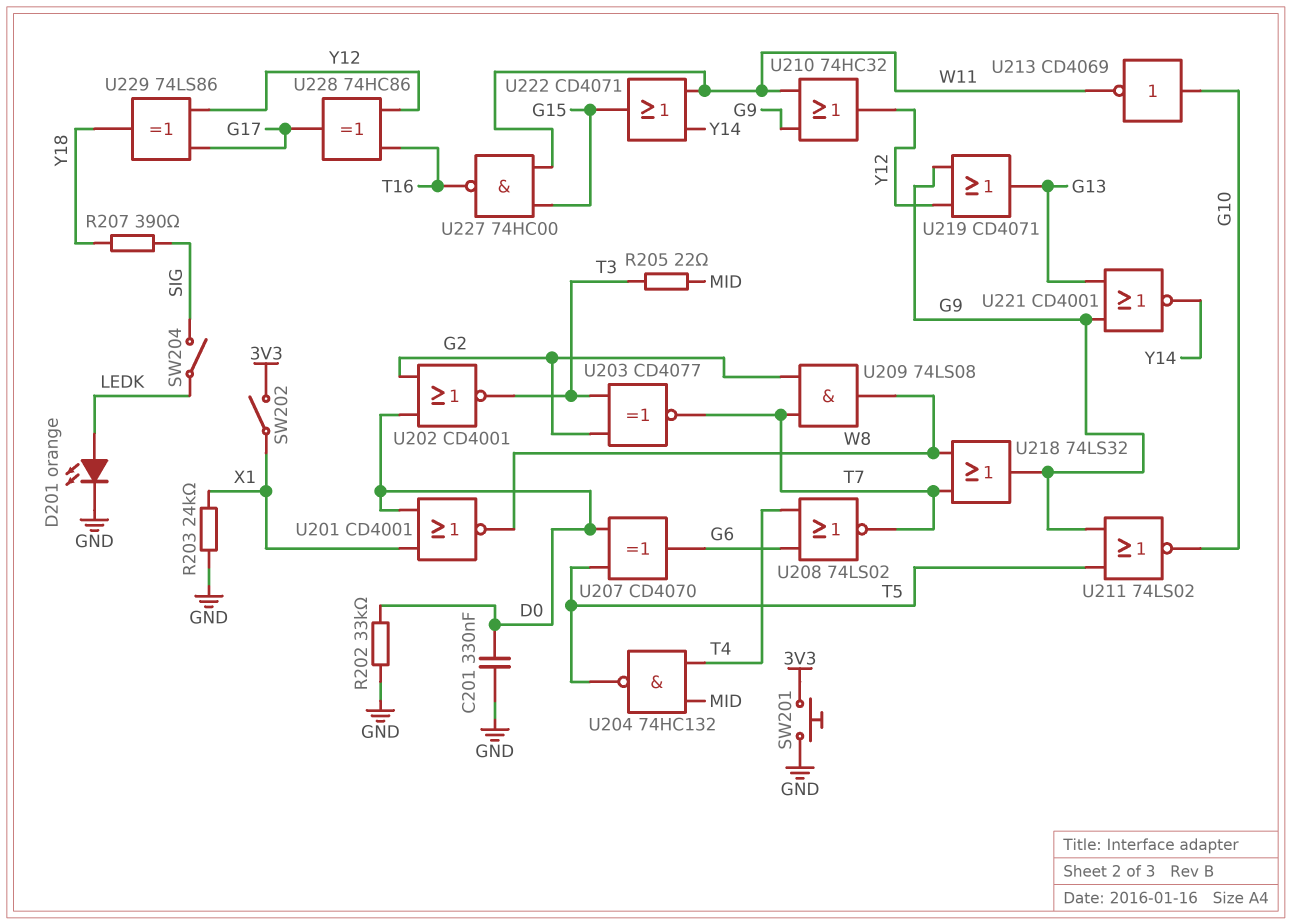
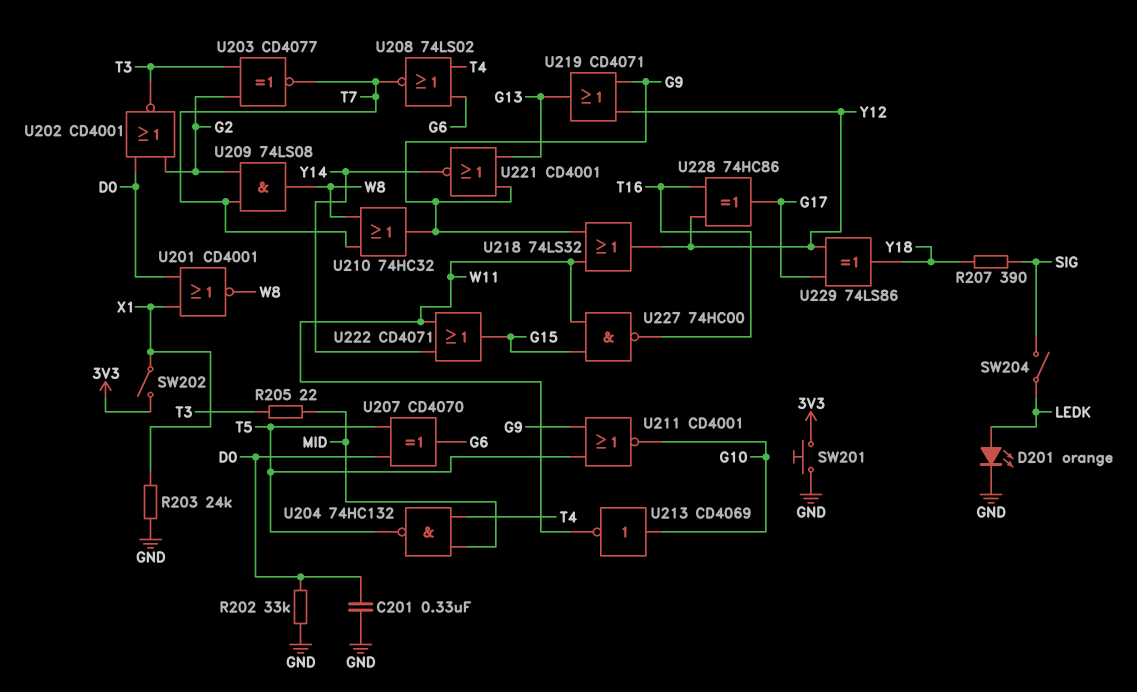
U210: OR 74HC32 (in G9, in W11, out Y12) -> OR 74HC32 (in T7, in W8, out G9)
U211: NOR 74LS02 (in G9, in T5, out G10) -> NOR CD4001 (in G9, in T5, out G10)
U218: OR 74LS32 (in T7, in W8, out G9) -> OR 74LS32 (in G9, in W11, out Y12)

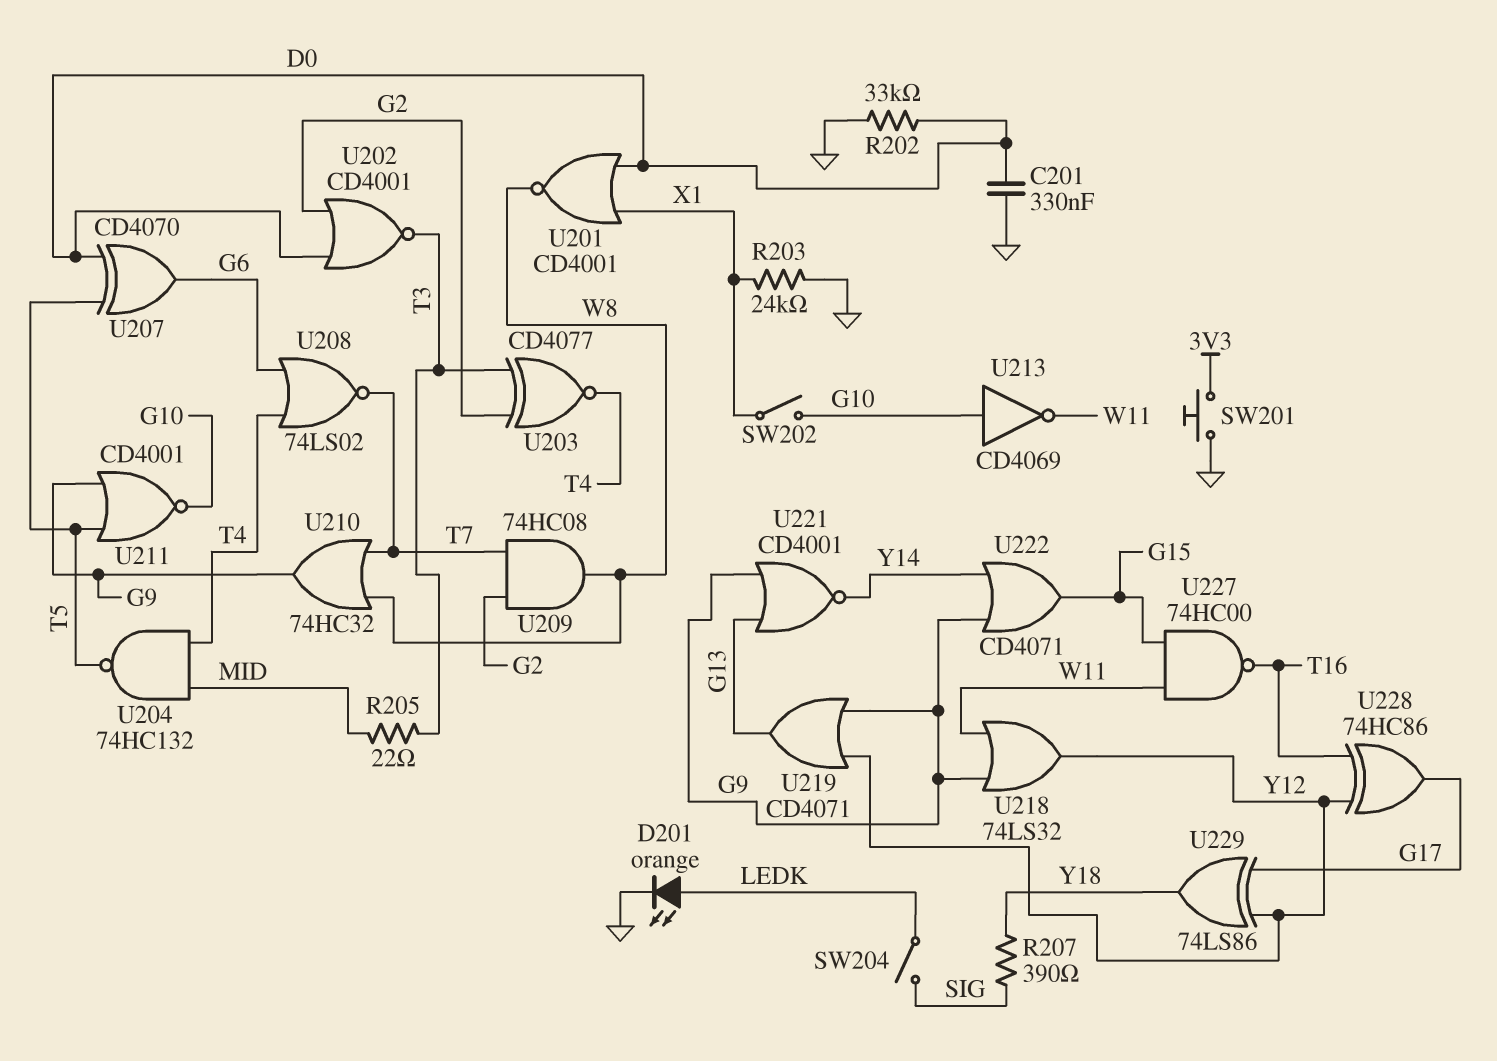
SW202: switch (3V3, X1) -> switch (G10, X1)
U203: XNOR CD4077 (in G2, in T3, out T7) -> XNOR CD4077 (in G2, in T3, out T4)
U209: AND 74LS08 (in G2, in T7, out W8) -> AND 74HC08 (in G2, in T7, out W8)
U222: OR CD4071 (in W11, in Y14, out G15) -> OR CD4071 (in G9, in Y14, out G15)

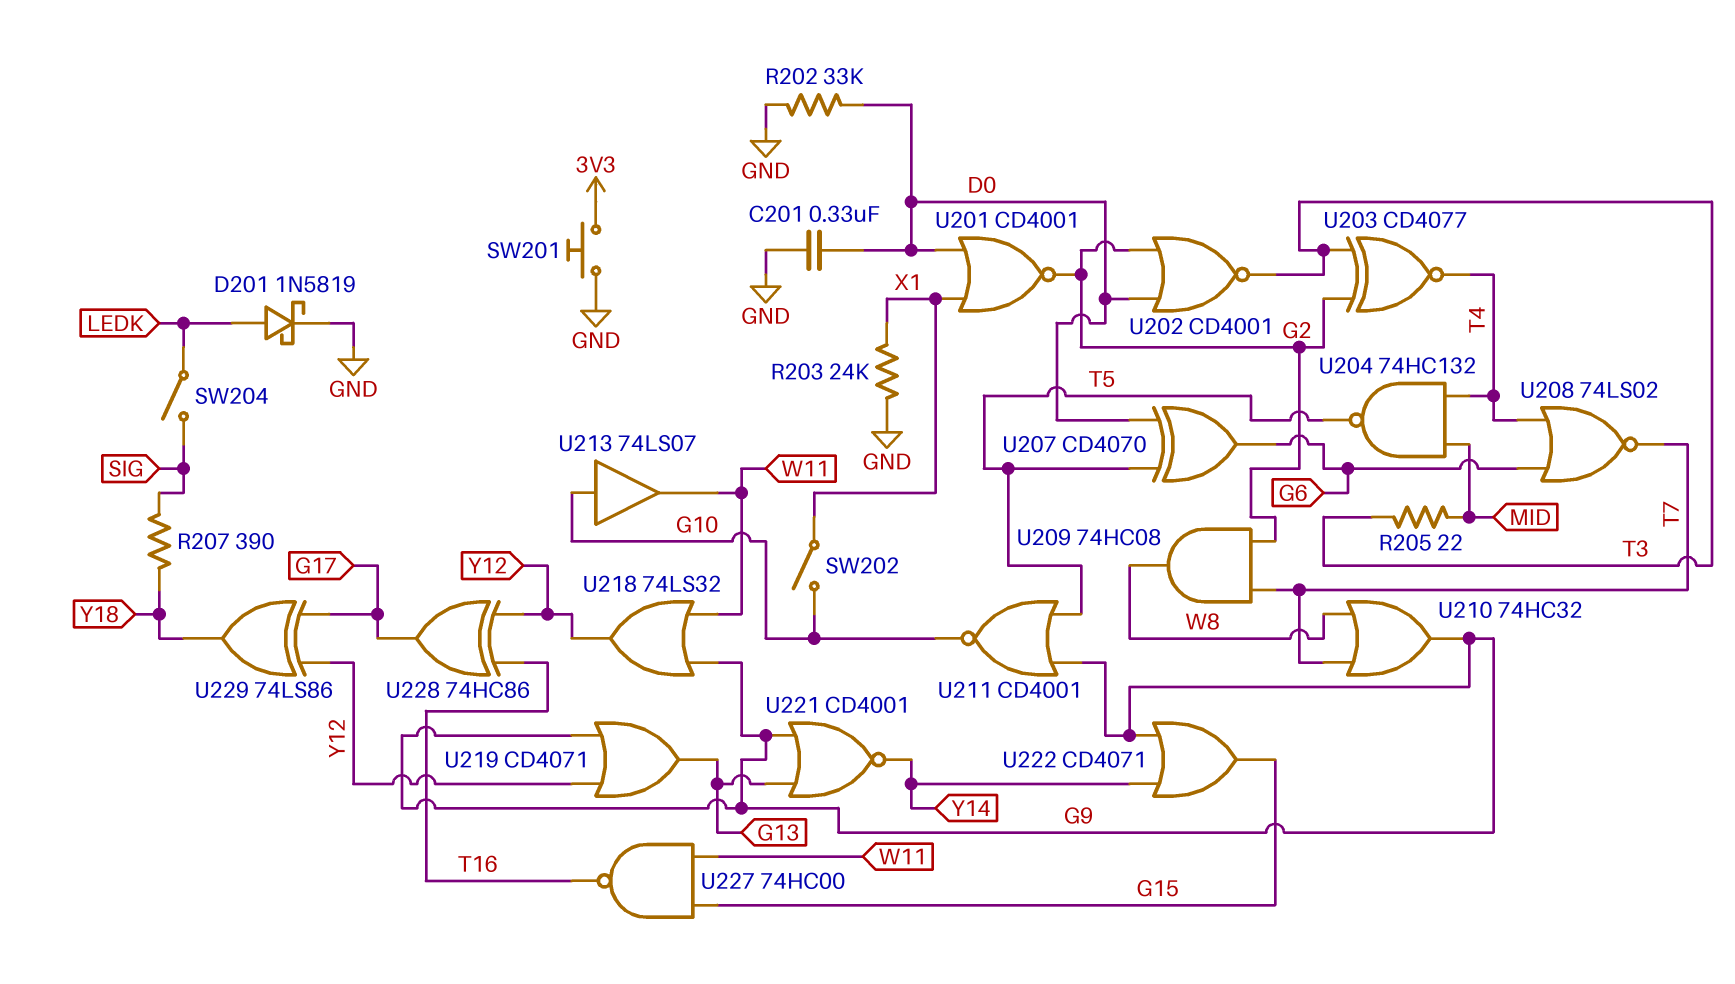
D201: LED orange (A LEDK, K GND) -> schottky 1N5819 (A LEDK, K GND)
U201: NOR CD4001 (in D0, in X1, out W8) -> NOR CD4001 (in D0, in X1, out G2)
U213: NOT CD4069 (in G10, out W11) -> buffer 74LS07 (in G10, out W11)

